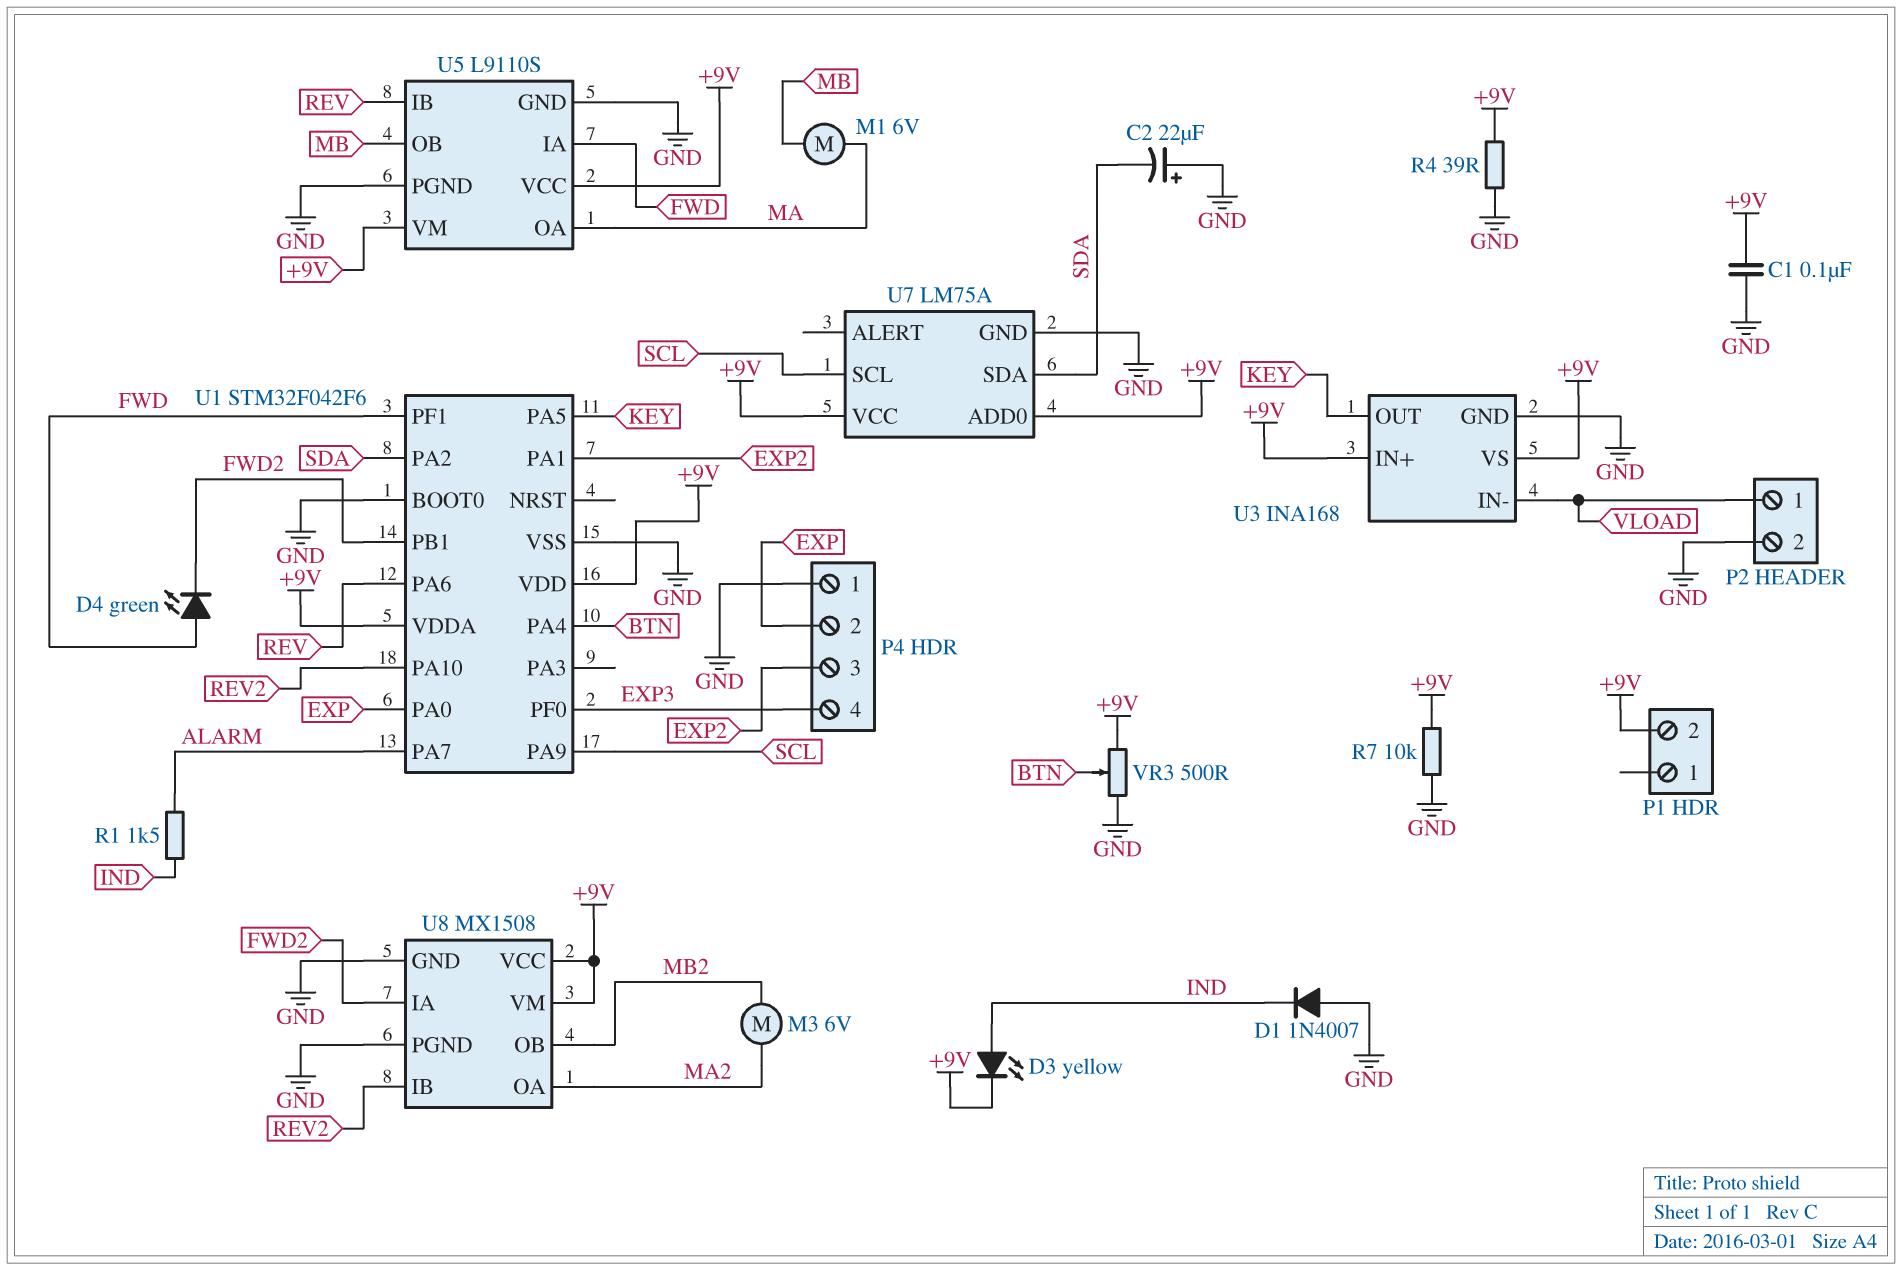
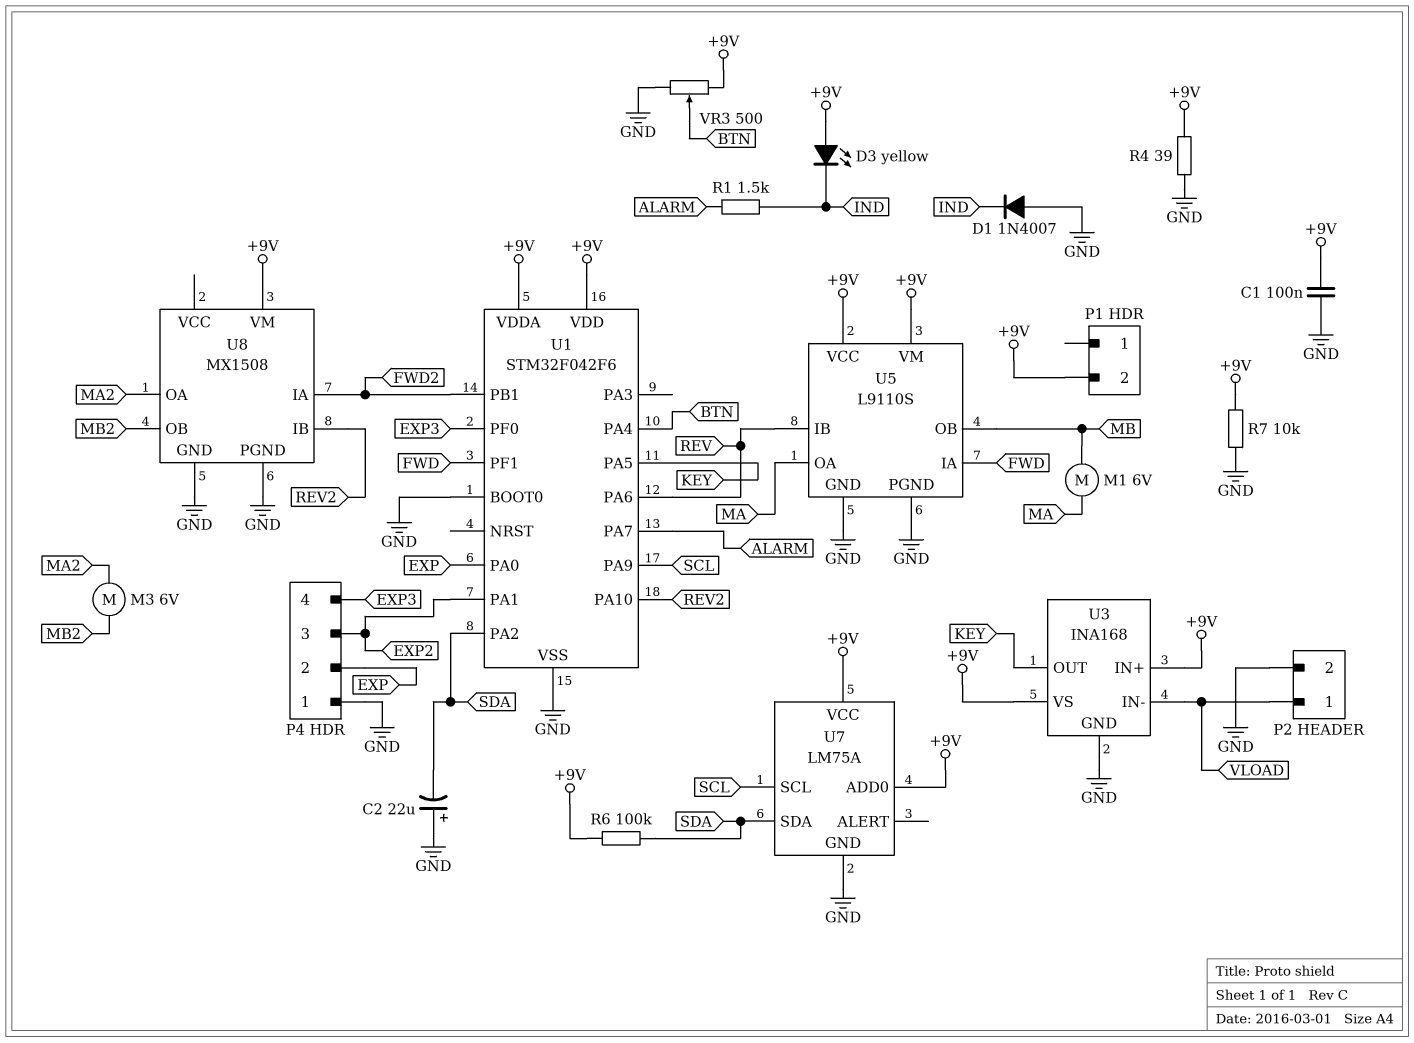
D3: LED yellow (A IND, K +9V) -> LED yellow (A +9V, K IND)
D4: LED green (A FWD, K FWD2) -> none
R6: none -> 100k (+9V, SDA)
U8 pin VCC: +9V -> none

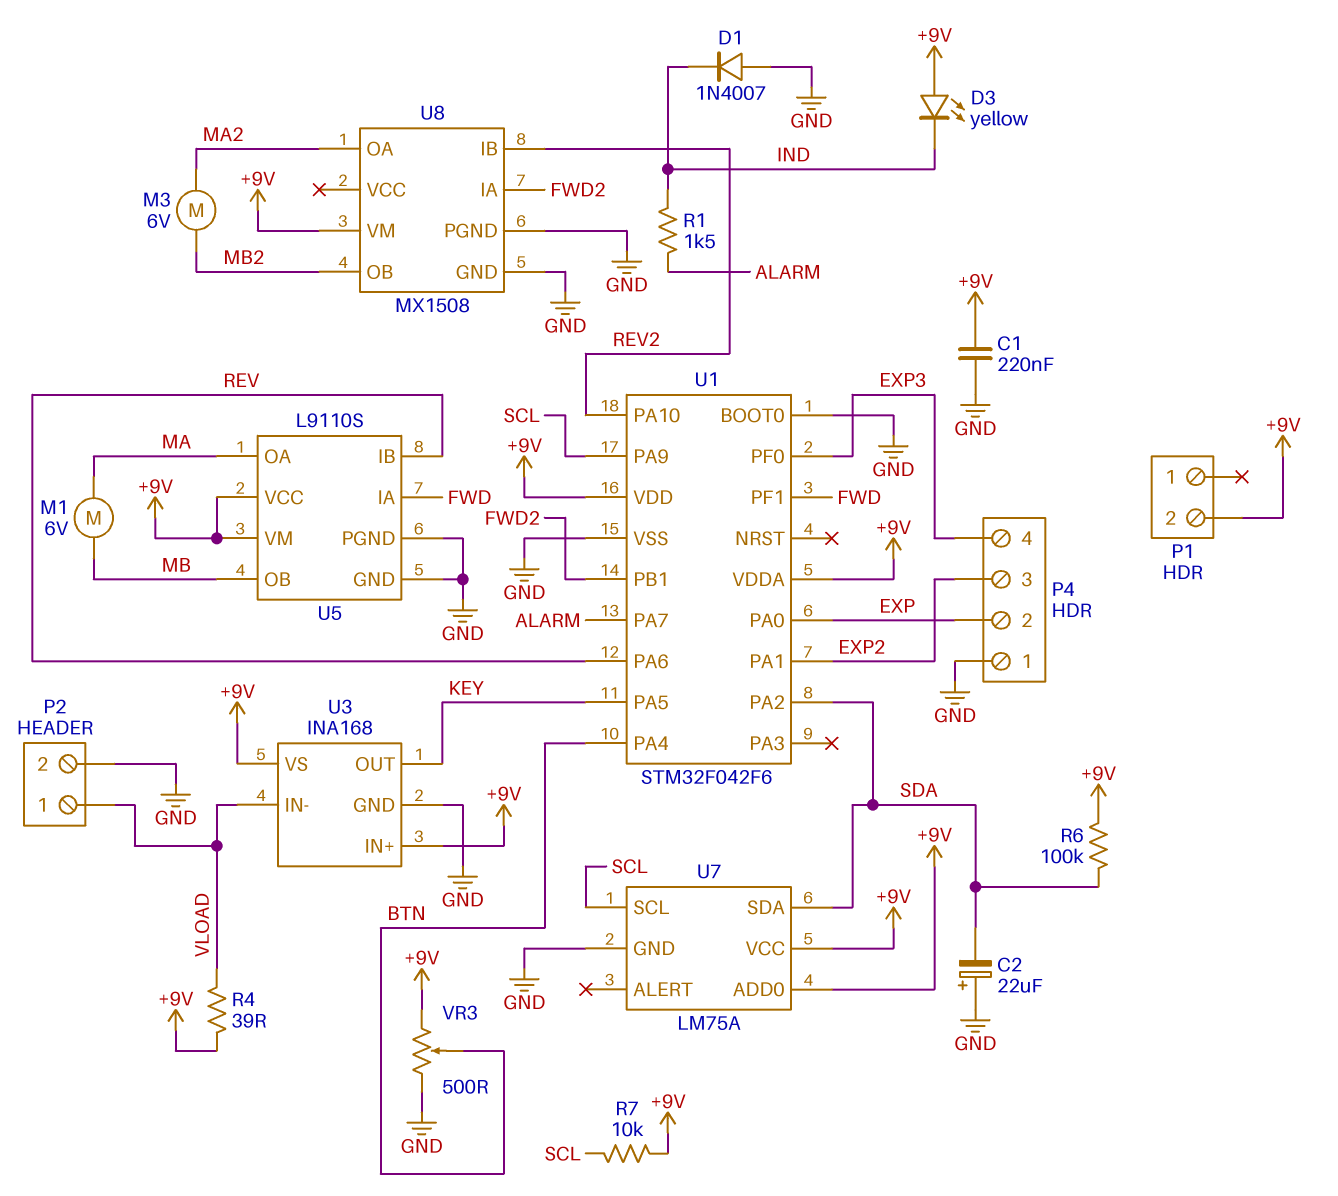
C1: 100nF (+9V, GND) -> 220nF (+9V, GND)
R4: 39 (+9V, GND) -> 39 (+9V, VLOAD)
R7: 10k (+9V, GND) -> 10k (+9V, SCL)

